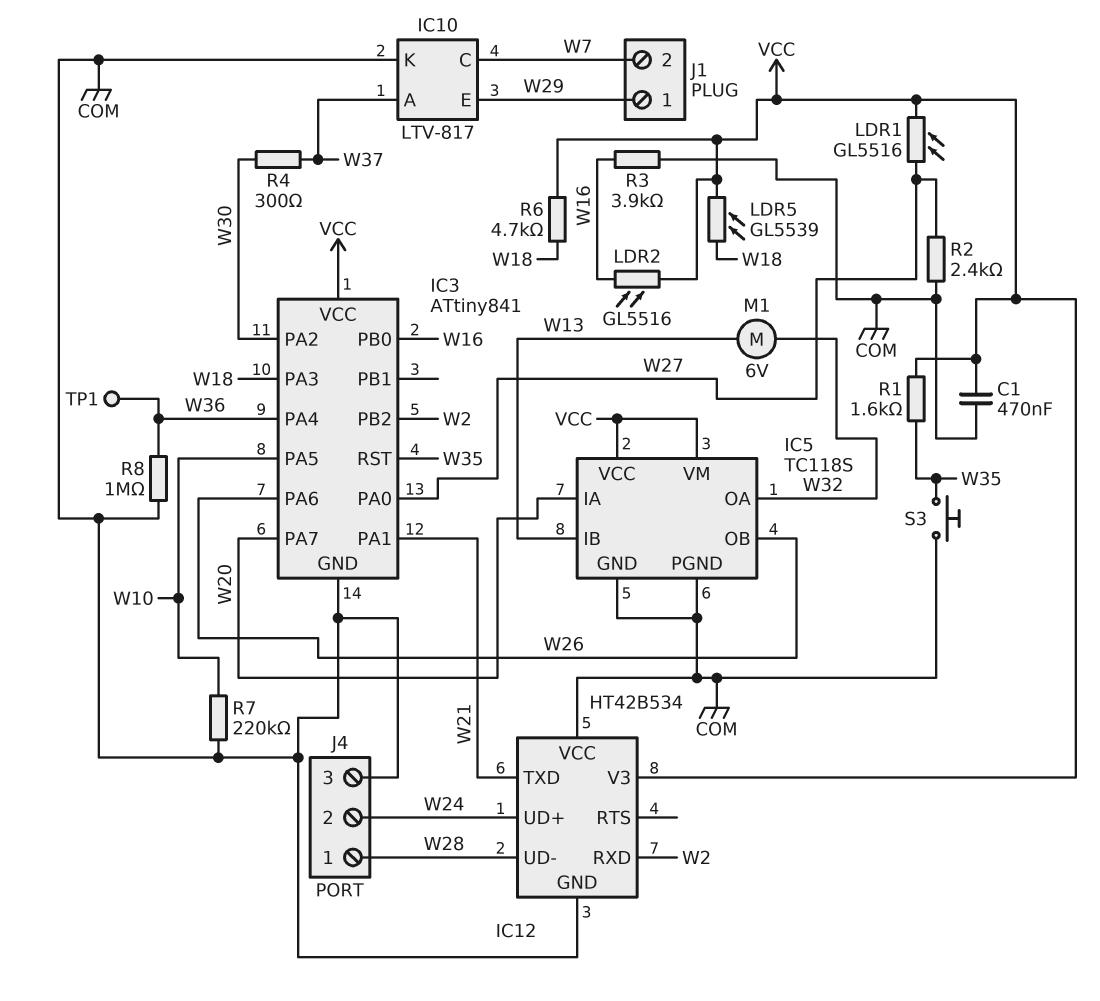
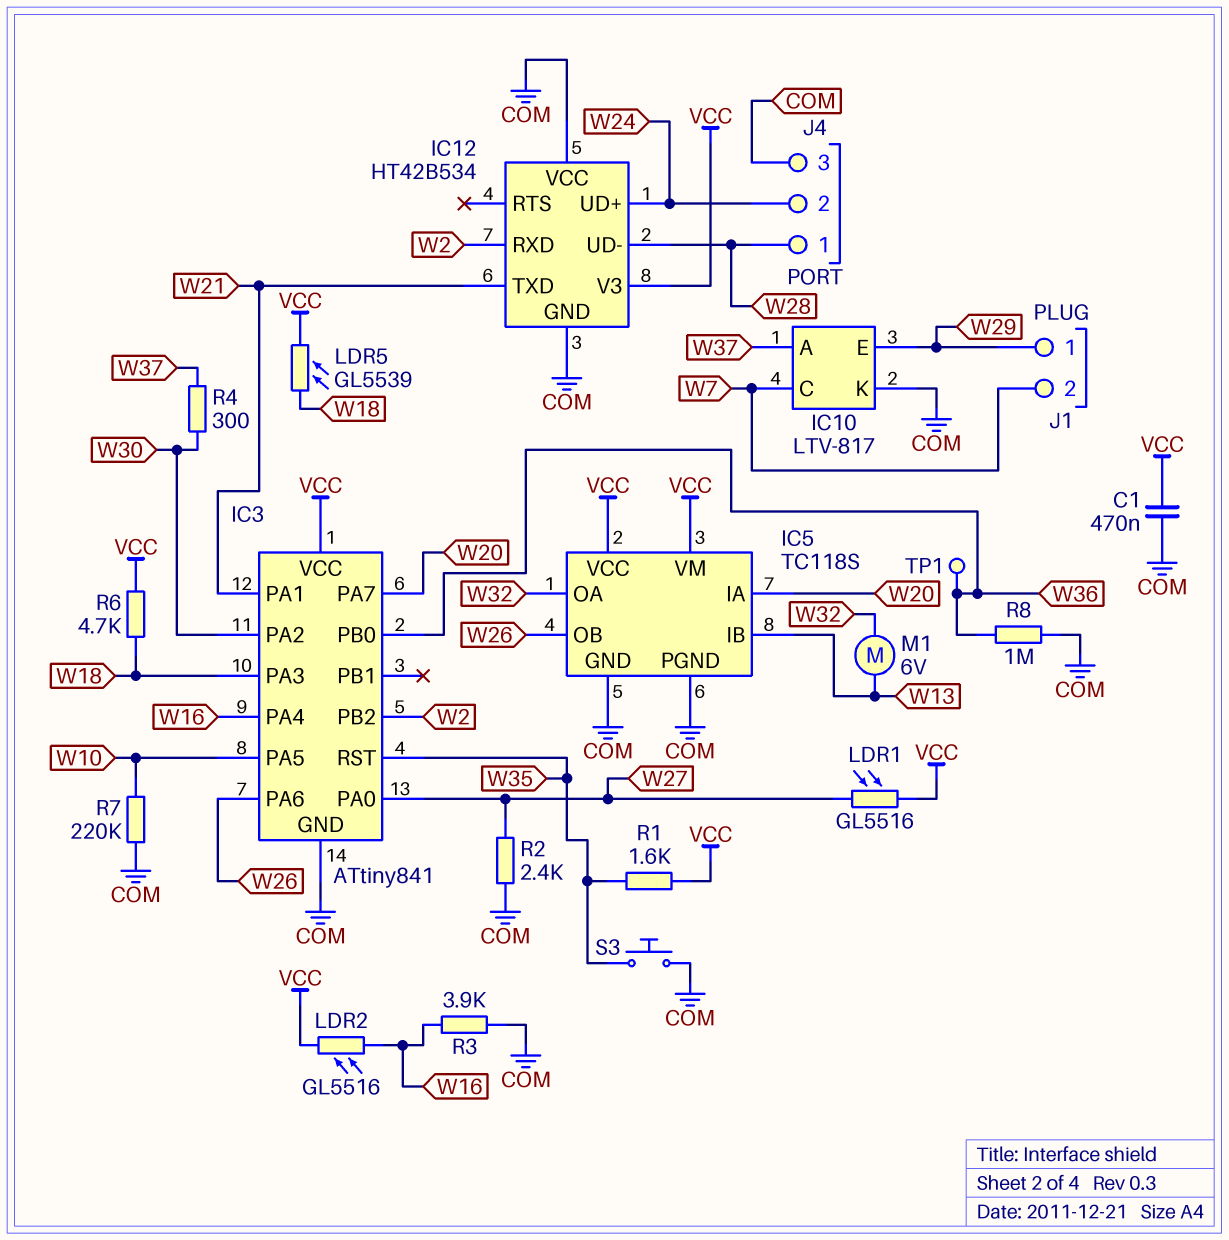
IC3 pin PA4: W36 -> W16
IC3 pin PB0: W16 -> W36

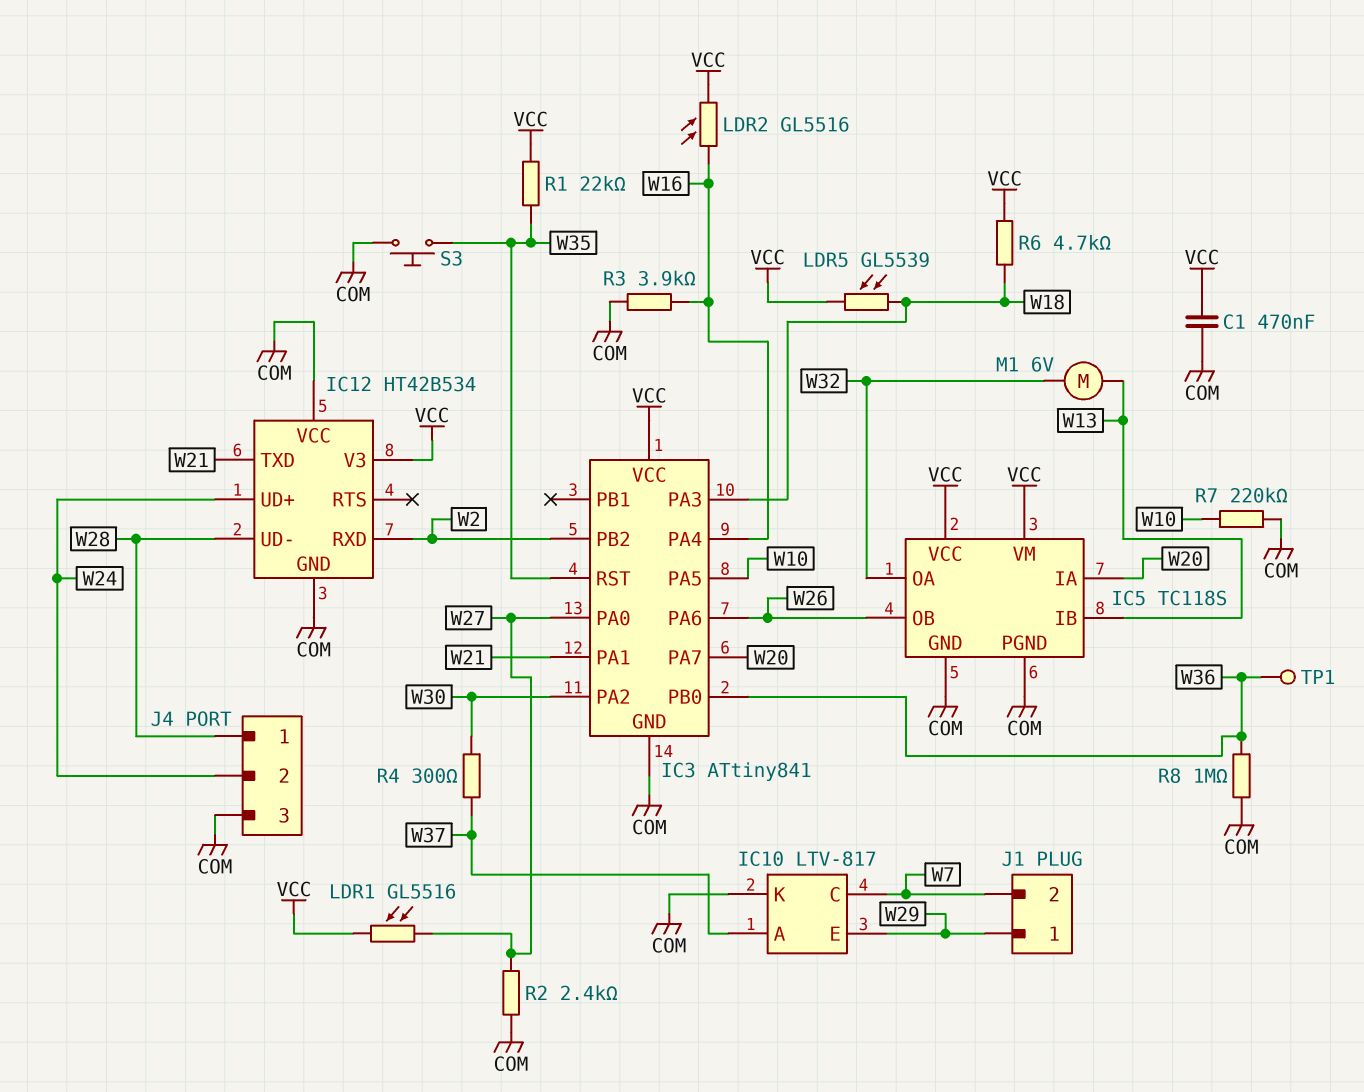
R1: 1.6k (VCC, W35) -> 22k (VCC, W35)

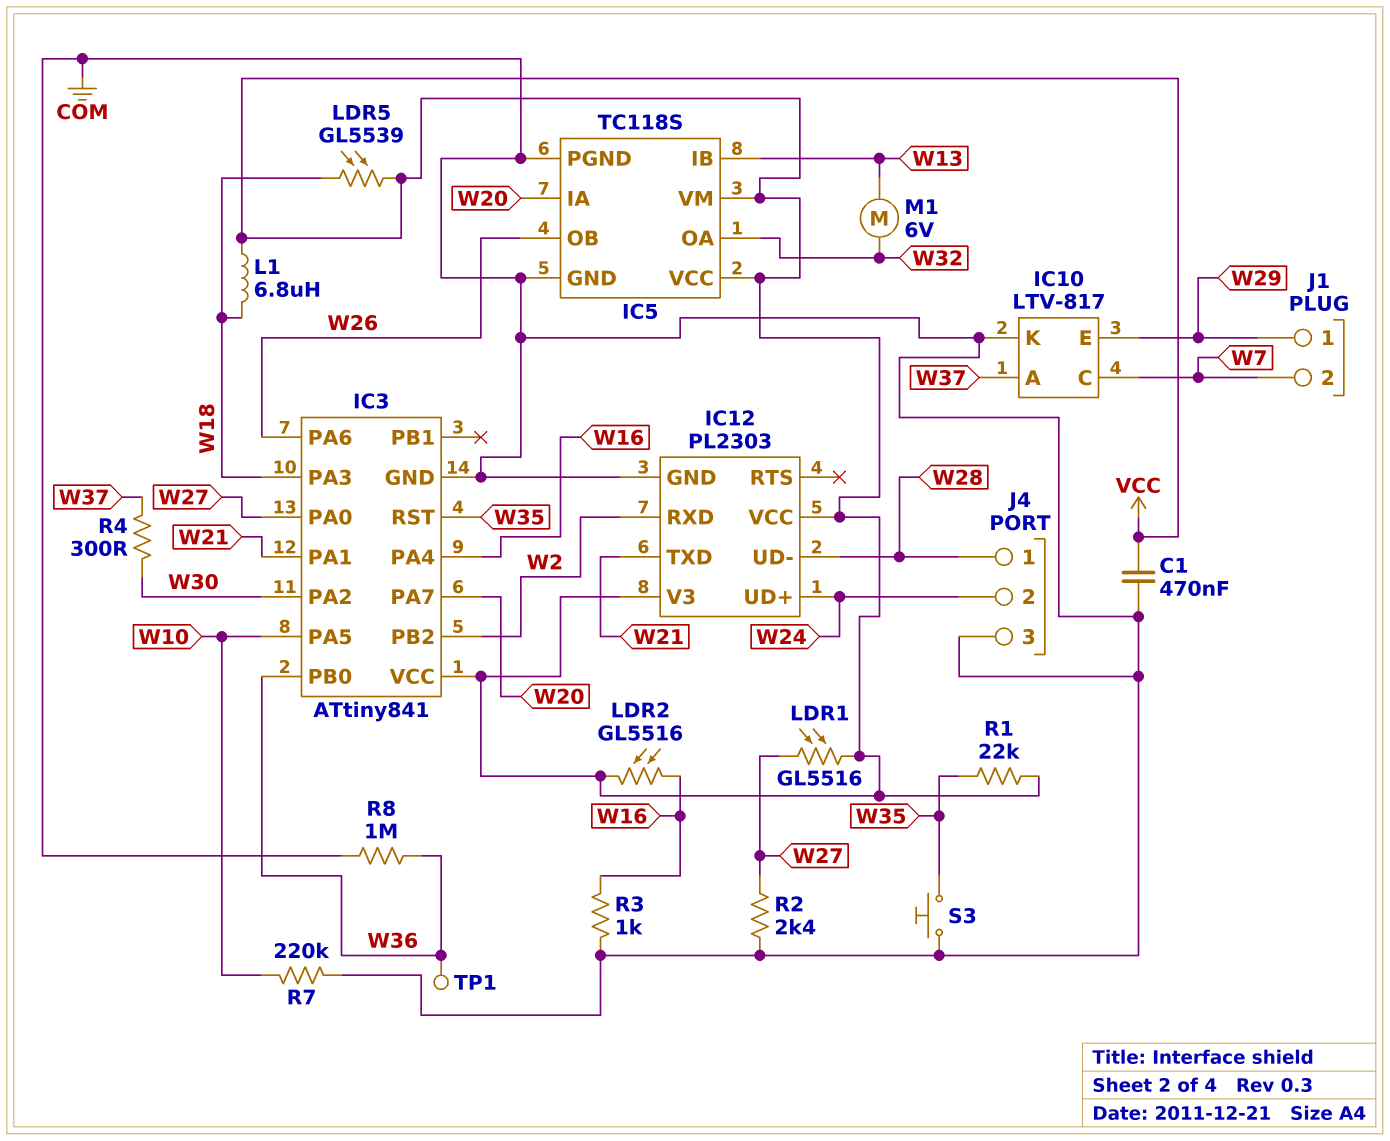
IC12: HT42B534 -> PL2303
IC12 pin VCC: COM -> VCC
L1: none -> 6.8uH (VCC, W18)
R3: 3.9k (COM, W16) -> 1k (COM, W16)
R6: 4.7k (VCC, W18) -> none

